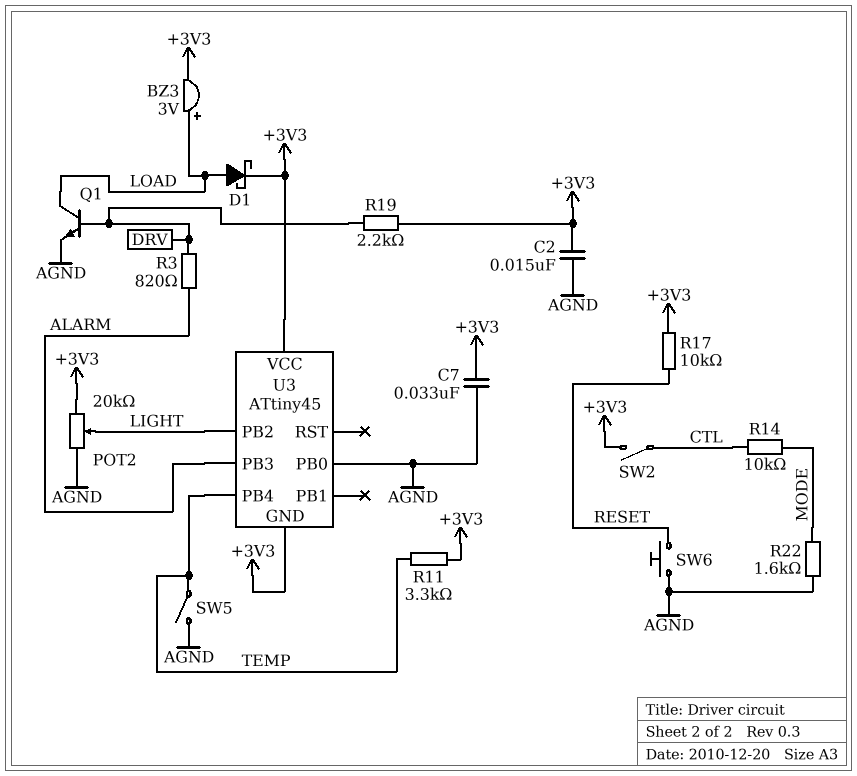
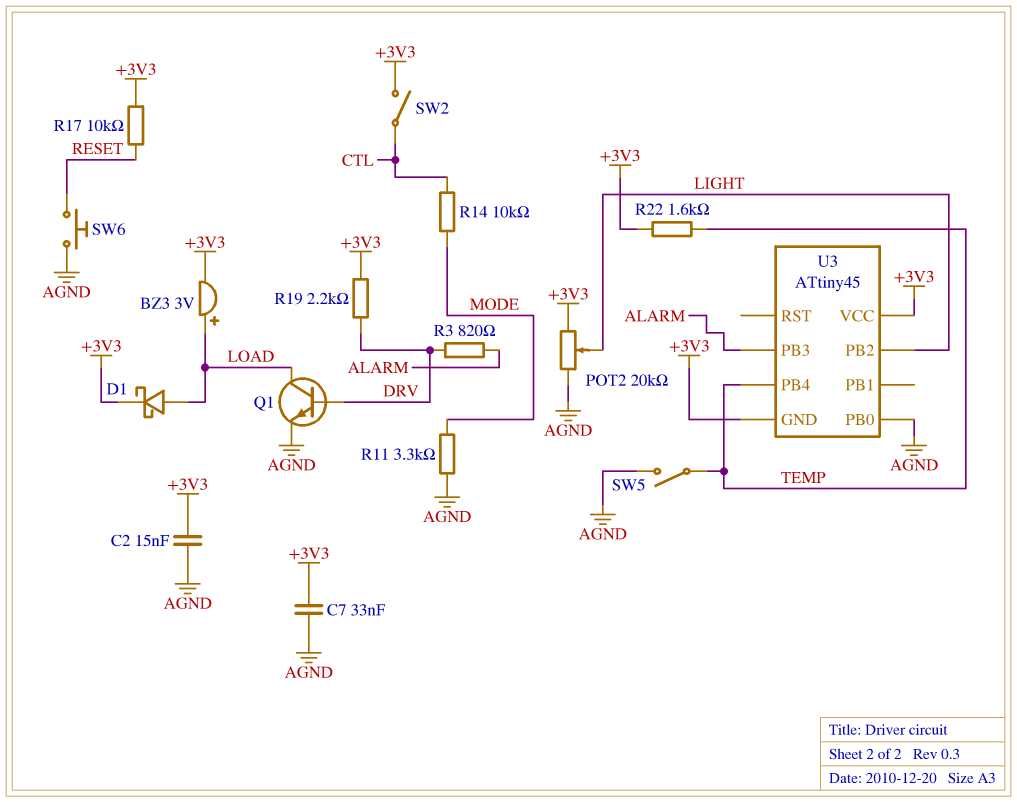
R11: 3.3k (+3V3, TEMP) -> 3.3k (AGND, MODE)
R22: 1.6k (AGND, MODE) -> 1.6k (+3V3, TEMP)

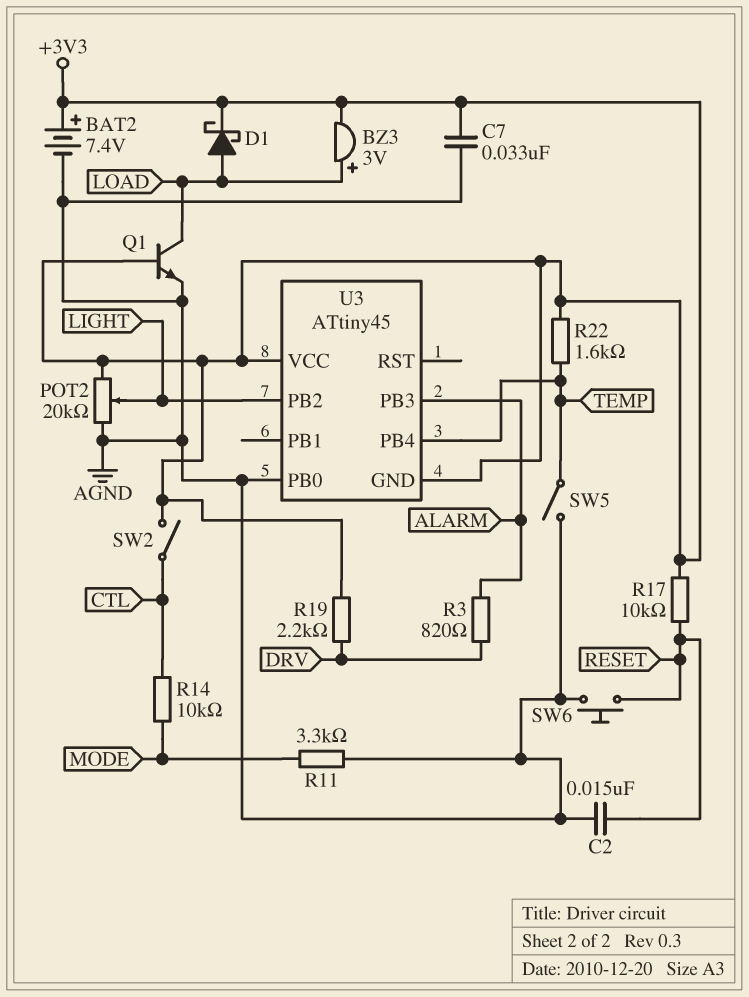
BAT2: none -> 7.4V (plus +3V3, minus AGND)
C2: 15nF (+3V3, AGND) -> 15nF (AGND, RESET)
Q1: NPN (B DRV, C LOAD, E AGND) -> NPN (B +3V3, C LOAD, E AGND)

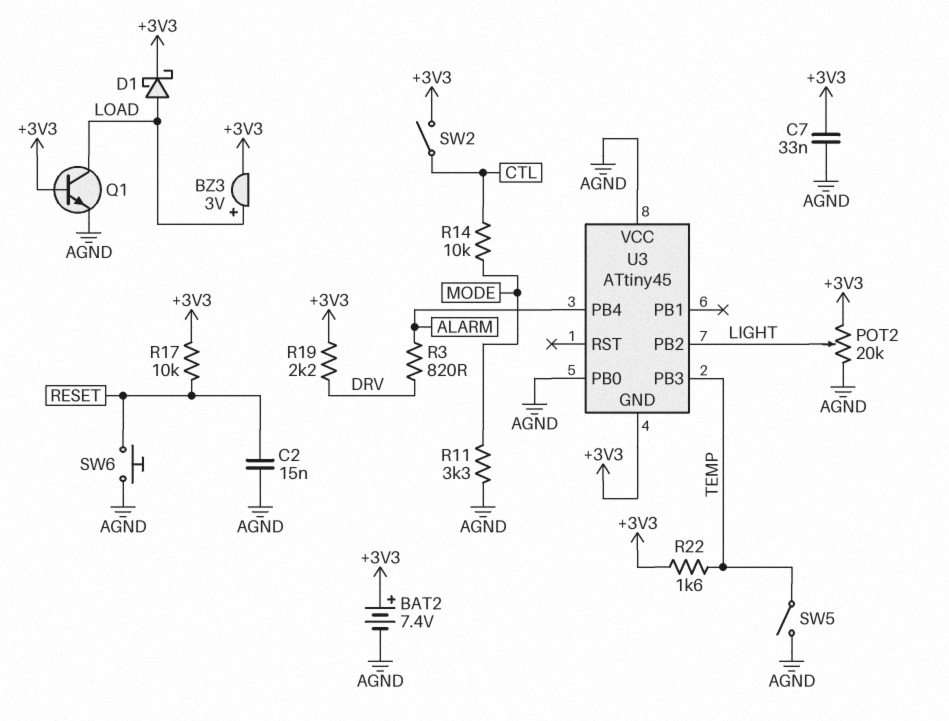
U3 pin PB3: ALARM -> TEMP
U3 pin PB4: TEMP -> ALARM
U3 pin VCC: +3V3 -> AGND

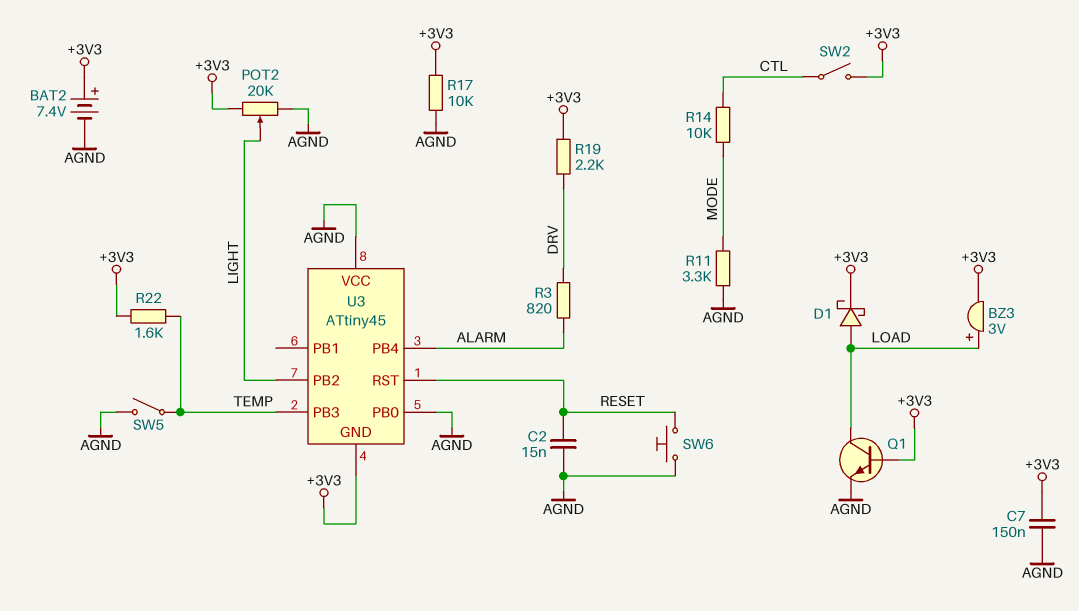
C7: 33nF (+3V3, AGND) -> 150nF (+3V3, AGND)
R17: 10k (+3V3, RESET) -> 10k (+3V3, AGND)
U3 pin RST: none -> RESET

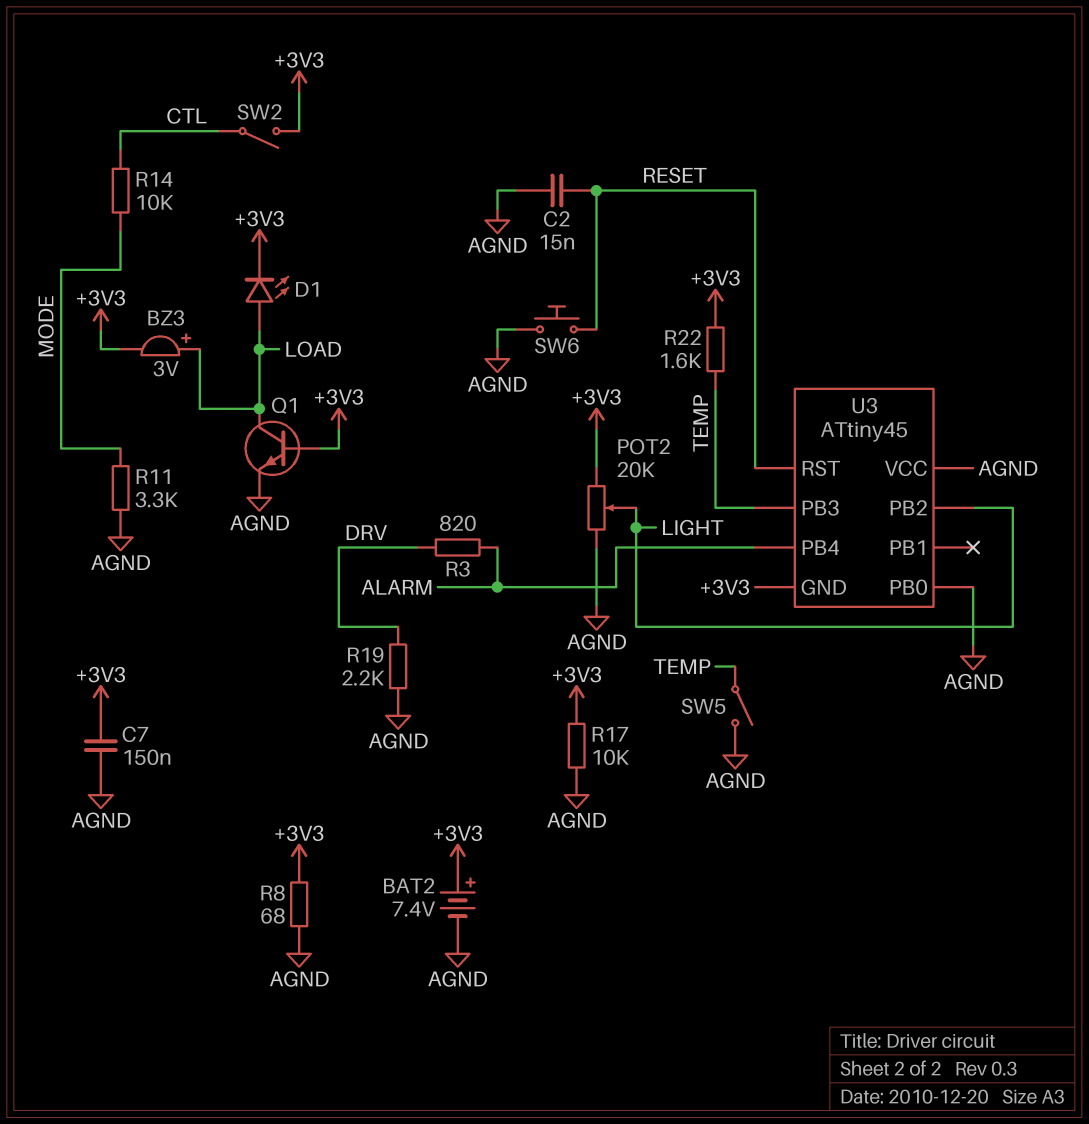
D1: schottky (A LOAD, K +3V3) -> LED (A LOAD, K +3V3)
R8: none -> 68 (+3V3, AGND)
R19: 2.2k (+3V3, DRV) -> 2.2k (AGND, DRV)

